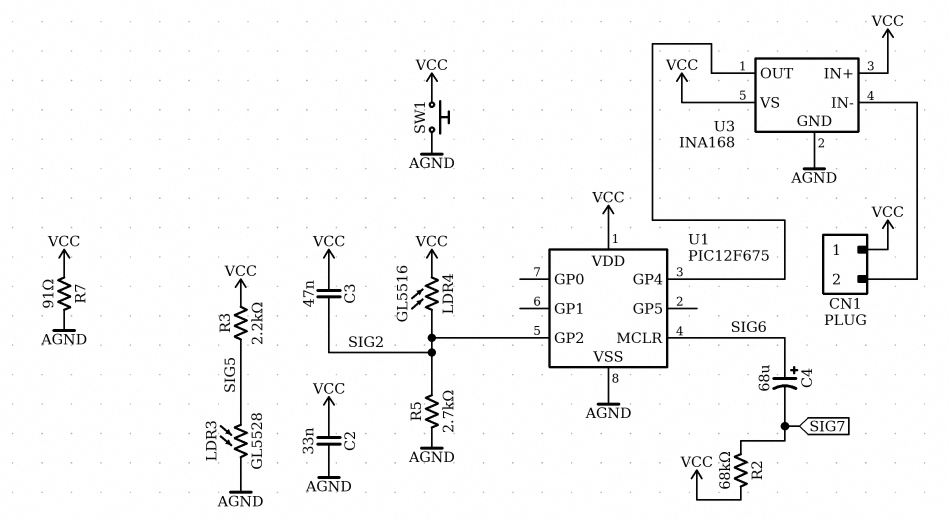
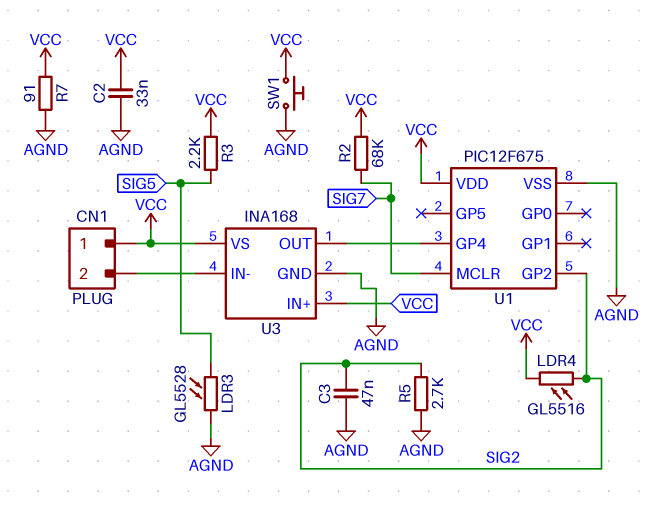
C3: 47nF (SIG2, VCC) -> 47nF (AGND, SIG2)
C4: 68uF (plus SIG6, minus SIG7) -> none
U1 pin MCLR: SIG6 -> SIG7

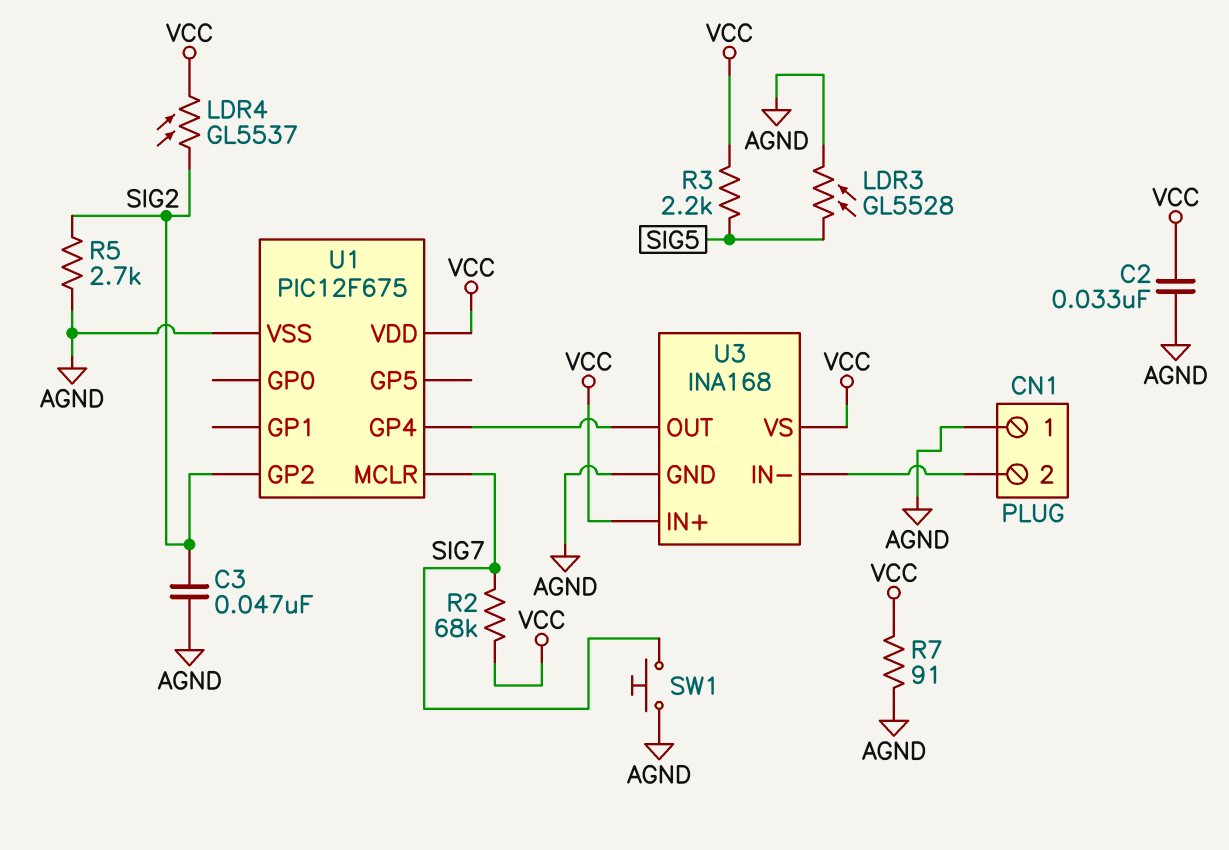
CN1 pin 1: VCC -> AGND
LDR4: GL5516 (SIG2, VCC) -> GL5537 (SIG2, VCC)
SW1: button (AGND, VCC) -> button (AGND, SIG7)

